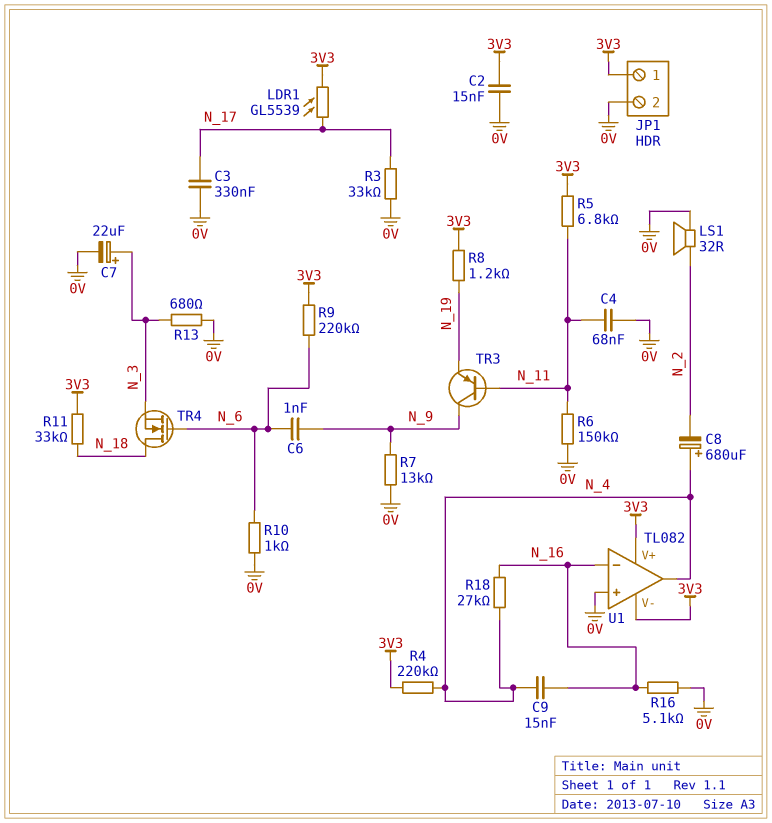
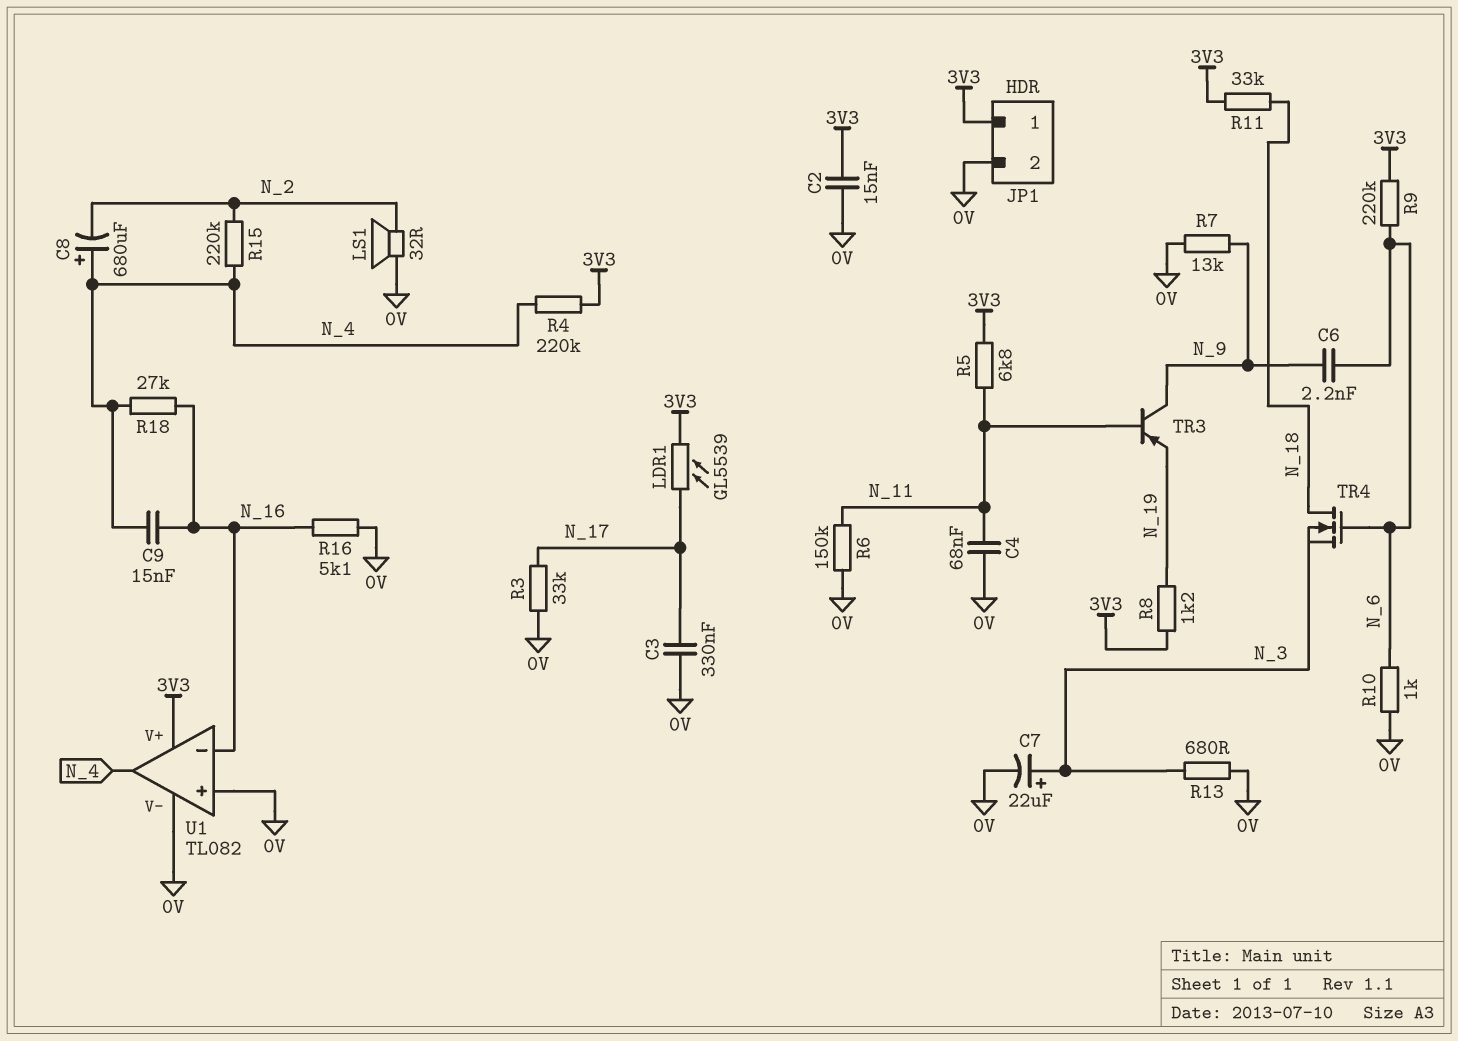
C6: 1nF (N_6, N_9) -> 2.2nF (N_6, N_9)
R15: none -> 220k (N_2, N_4)
U1 pin V-: 3V3 -> 0V

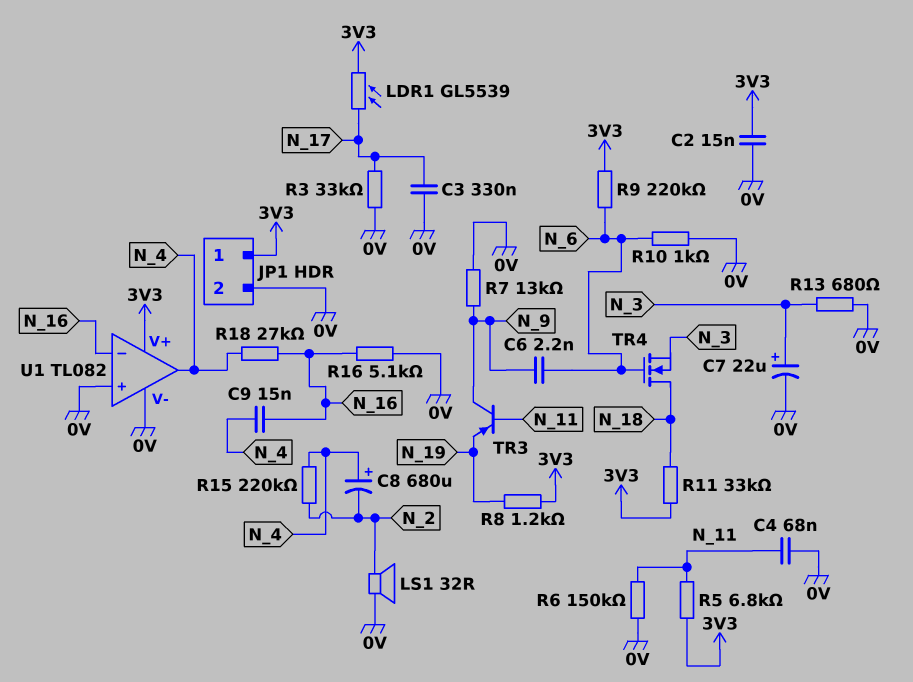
R4: 220k (3V3, N_4) -> none

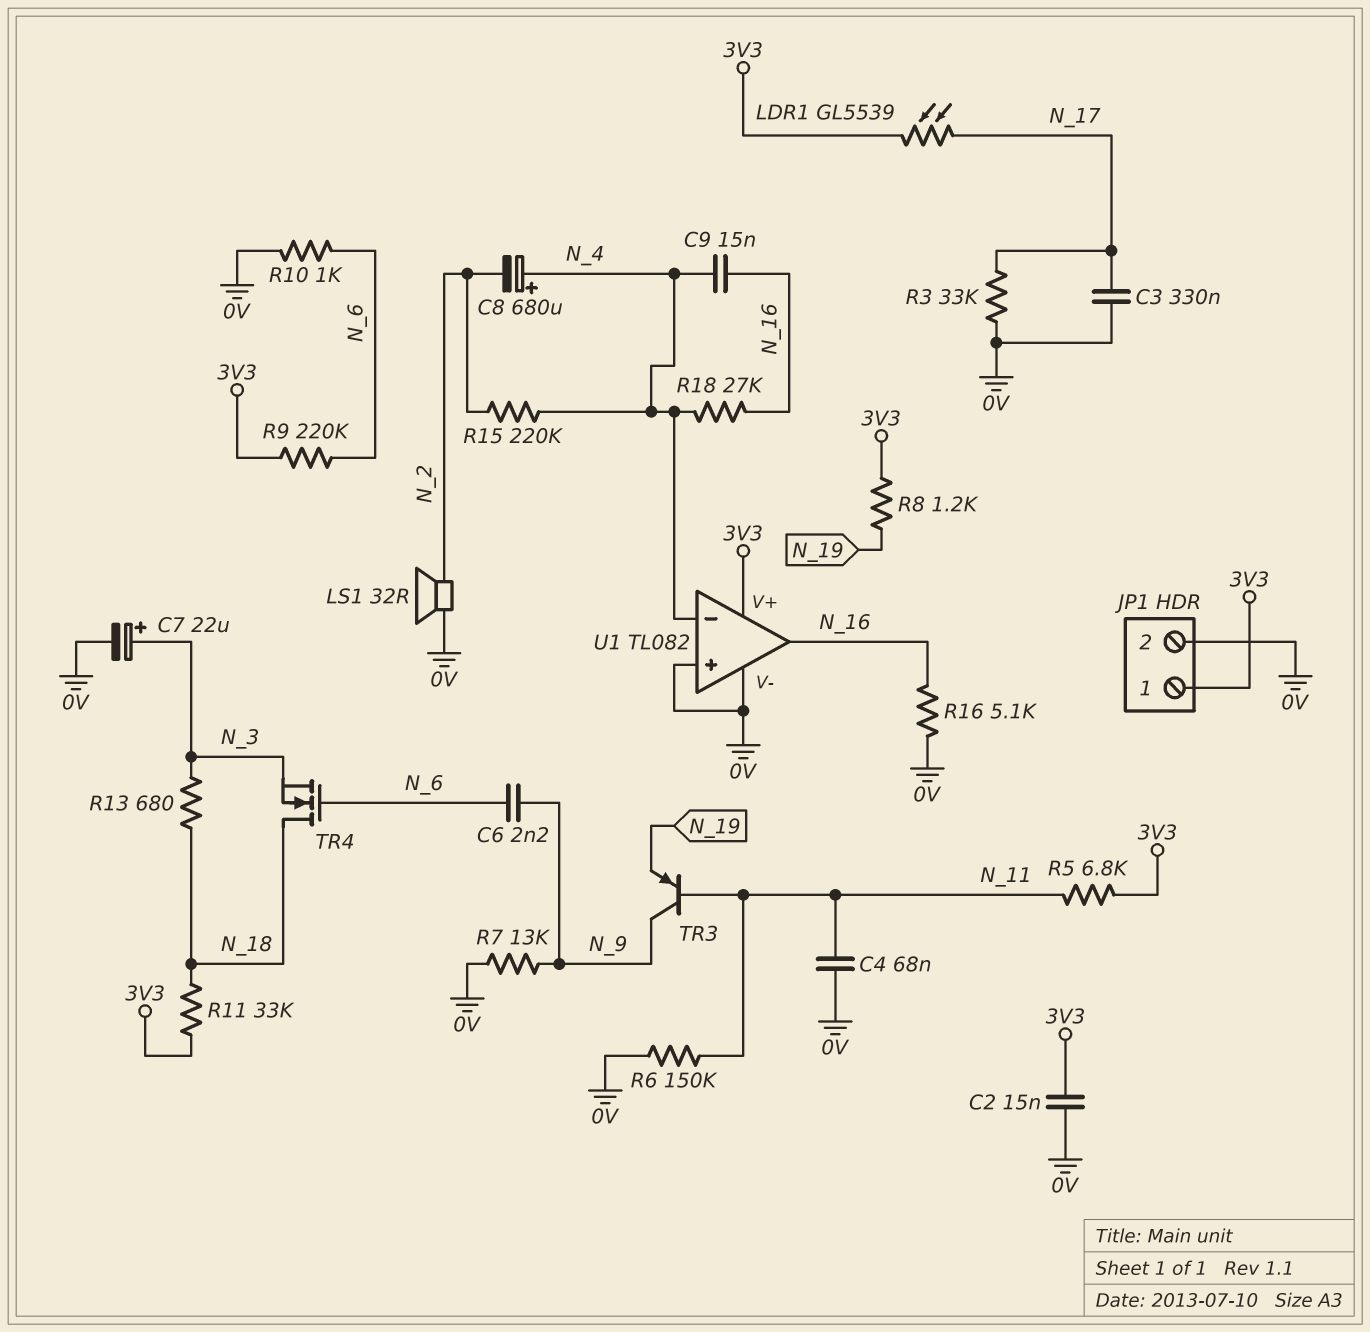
R13: 680 (0V, N_3) -> 680 (N_3, N_18)
U1 pin in-: N_16 -> N_4
U1 pin out: N_4 -> N_16

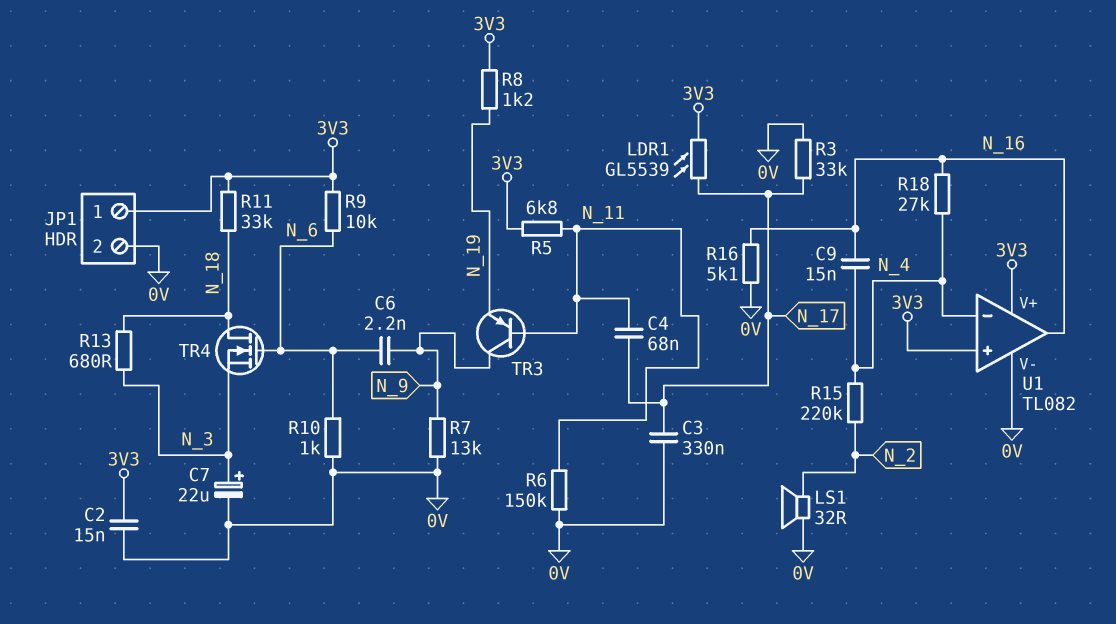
C4: 68nF (0V, N_11) -> 68nF (N_11, N_17)
C8: 680uF (plus N_4, minus N_2) -> none
R9: 220k (3V3, N_6) -> 10k (3V3, N_6)
U1 pin in+: 0V -> 3V3

